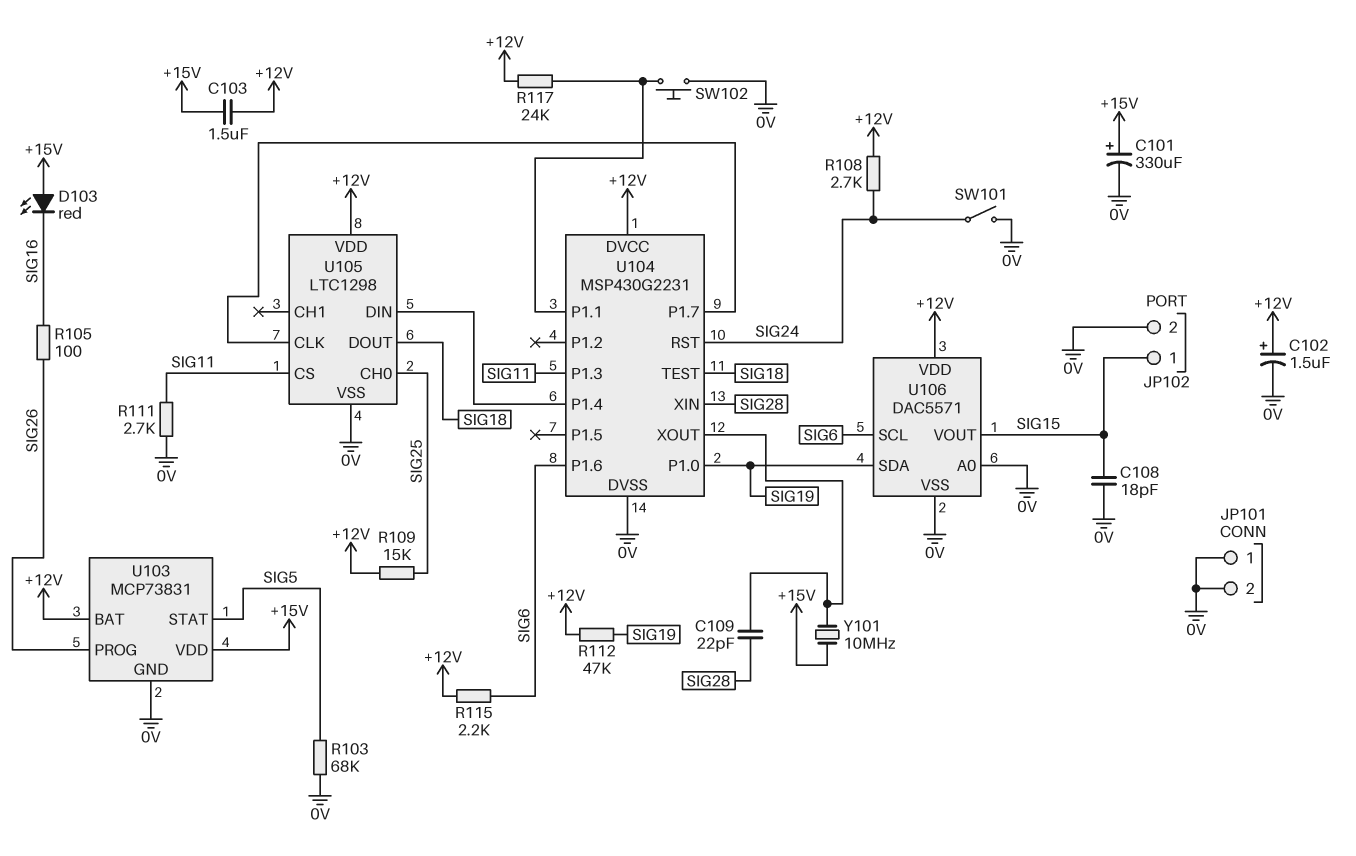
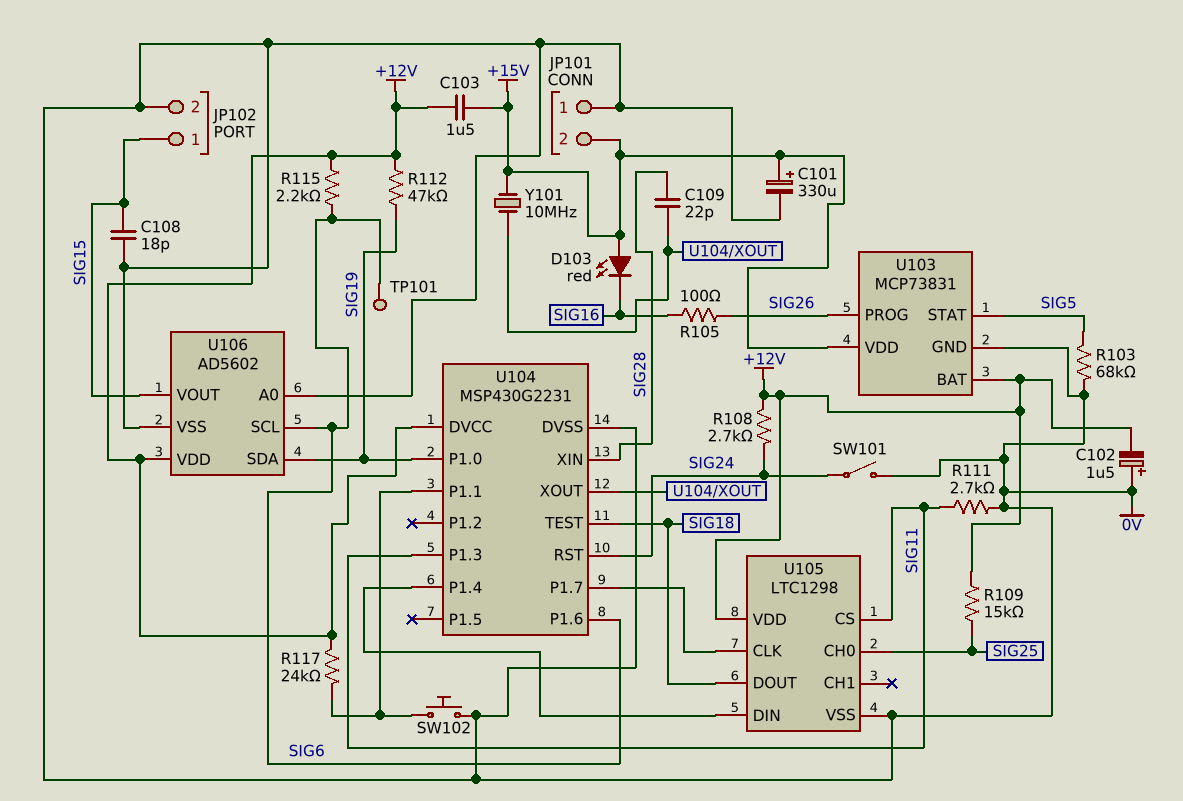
C102: 1.5uF (plus +12V, minus 0V) -> 1.5uF (plus 0V, minus +12V)
JP101 pin 2: 0V -> +15V
TP101: none -> test point (SIG6)
U106: DAC5571 -> AD5602

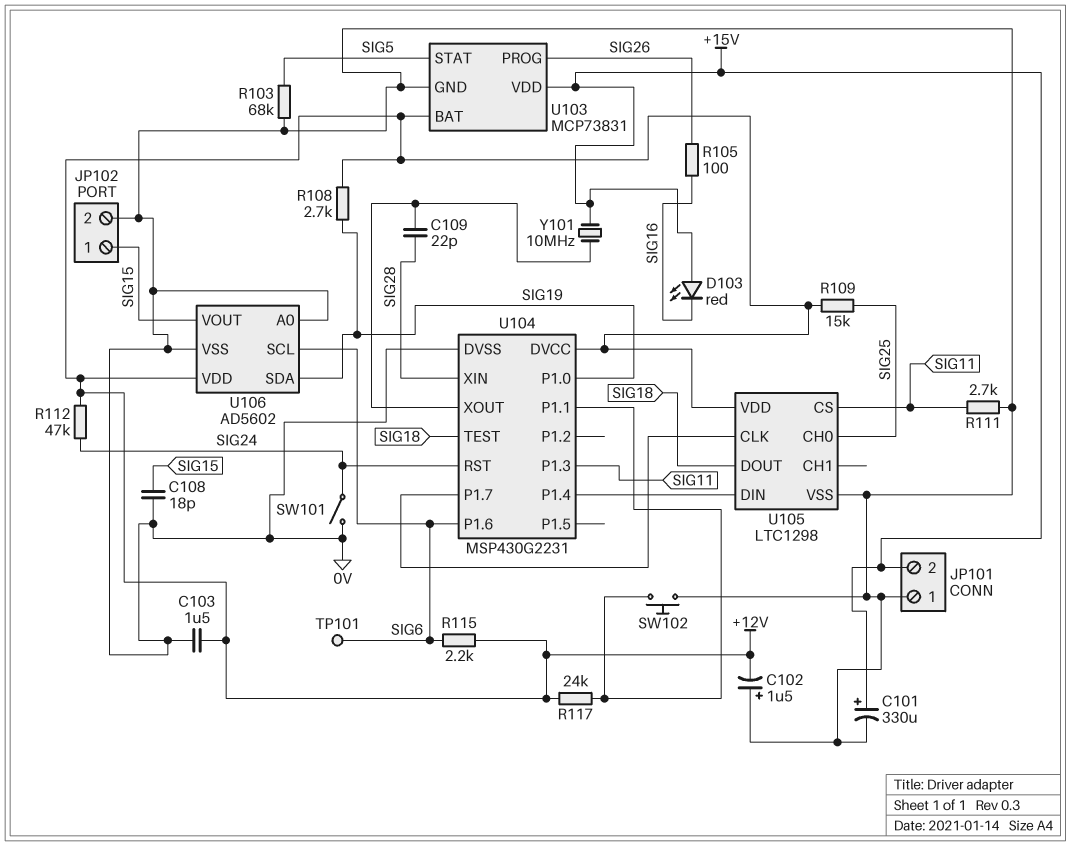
C103: 1.5uF (+12V, +15V) -> 1.5uF (+12V, 0V)
R108: 2.7k (+12V, SIG24) -> 2.7k (+12V, SIG19)
R112: 47k (+12V, SIG19) -> 47k (+12V, SIG24)

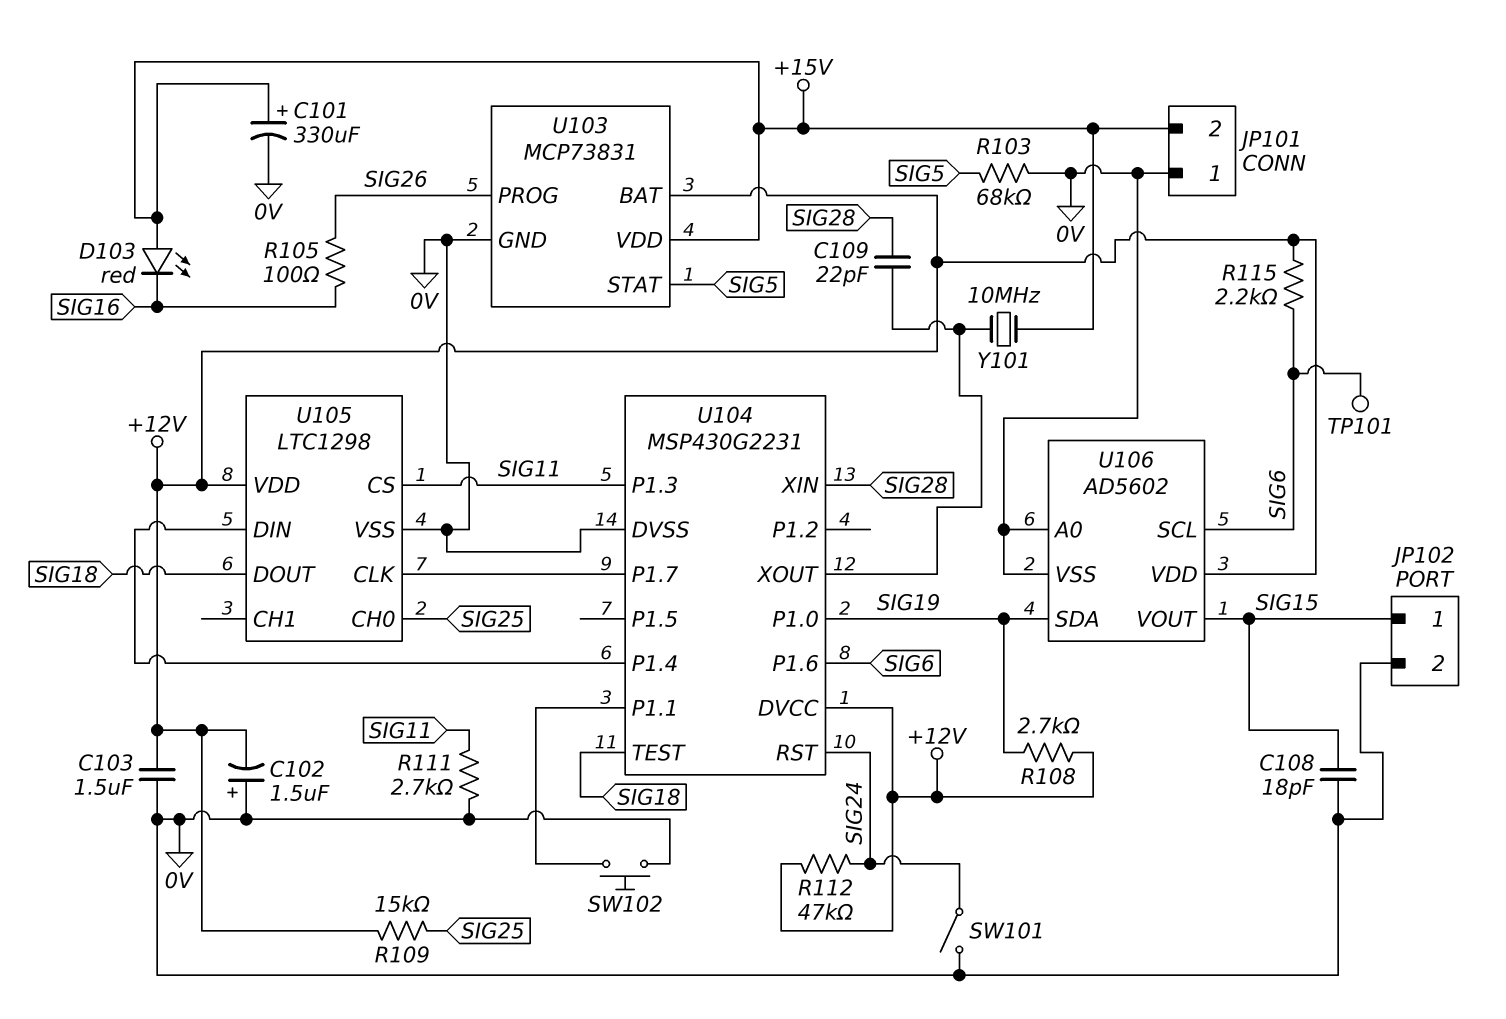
R117: 24k (+12V, U104/P1.1) -> none

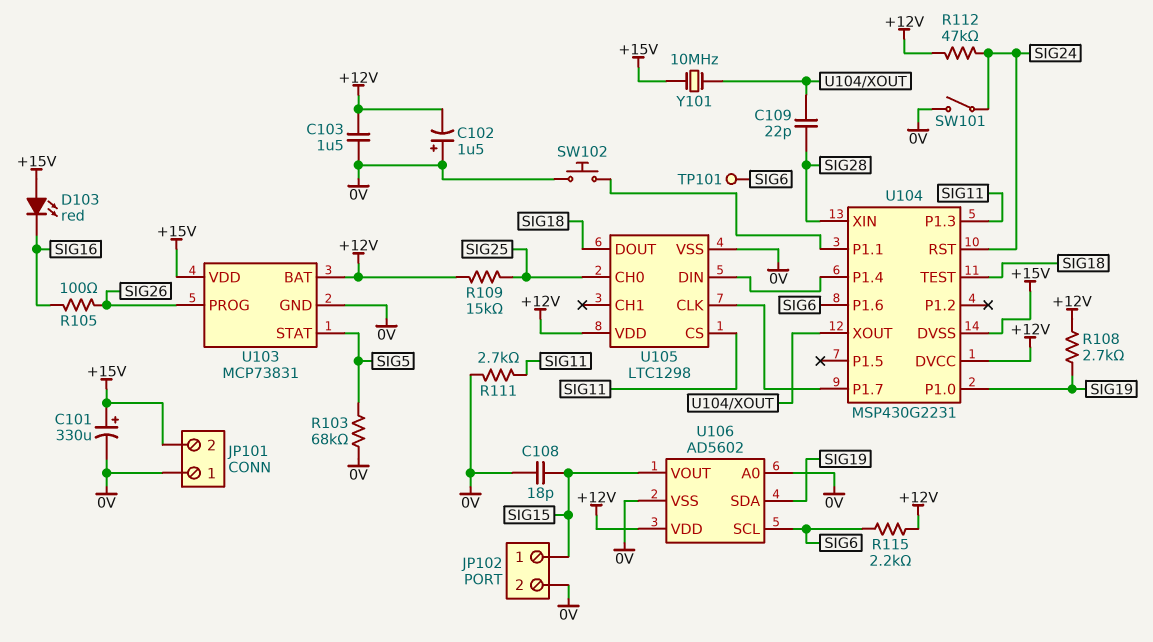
U104 pin DVSS: 0V -> +15V

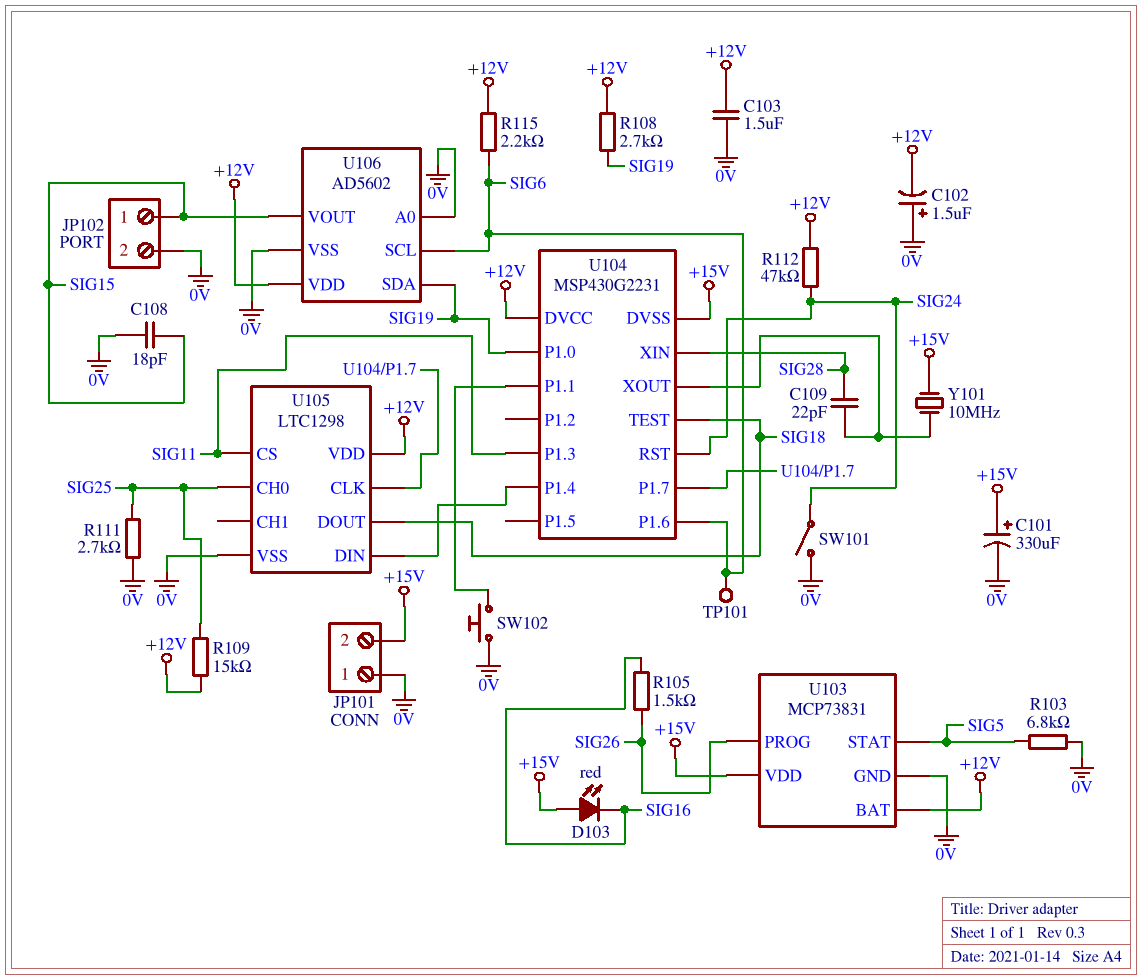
R103: 68k (0V, SIG5) -> 6.8k (0V, SIG5)
R105: 100 (SIG16, SIG26) -> 1.5k (SIG16, SIG26)
R111: 2.7k (0V, SIG11) -> 2.7k (0V, SIG25)

